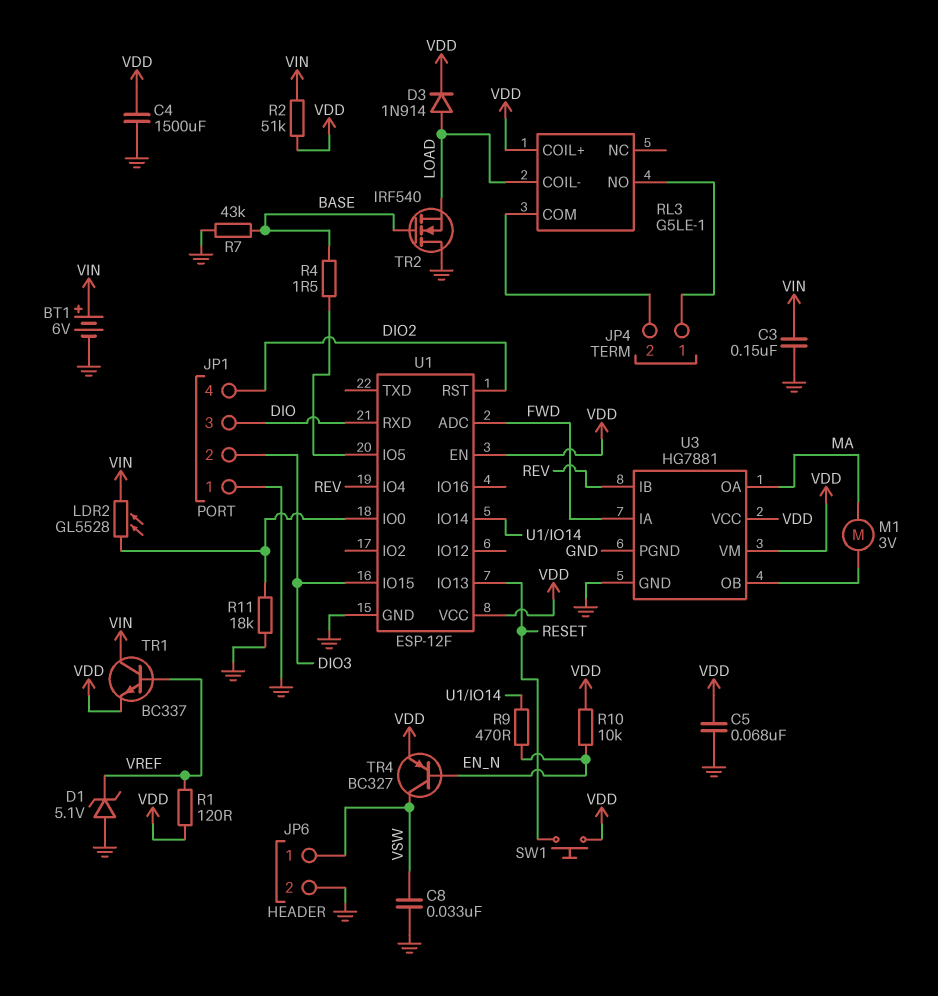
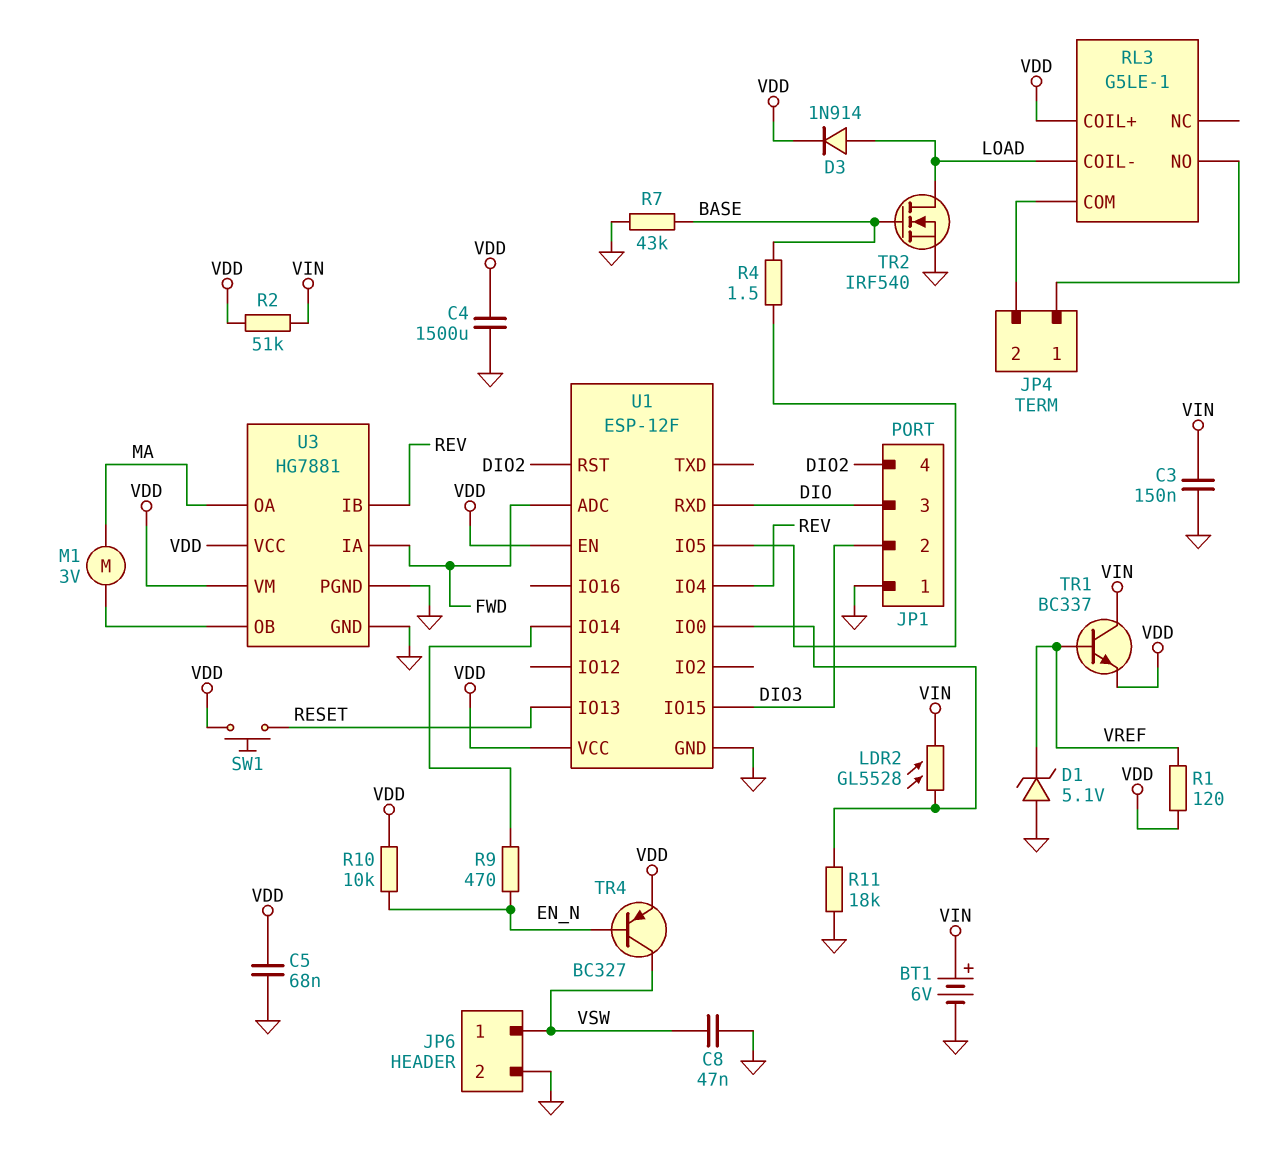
C8: 33nF (GND, VSW) -> 47nF (GND, VSW)
TR2: NMOS IRF540 (G BASE, D GND, S LOAD) -> NMOS IRF540 (G BASE, D LOAD, S GND)

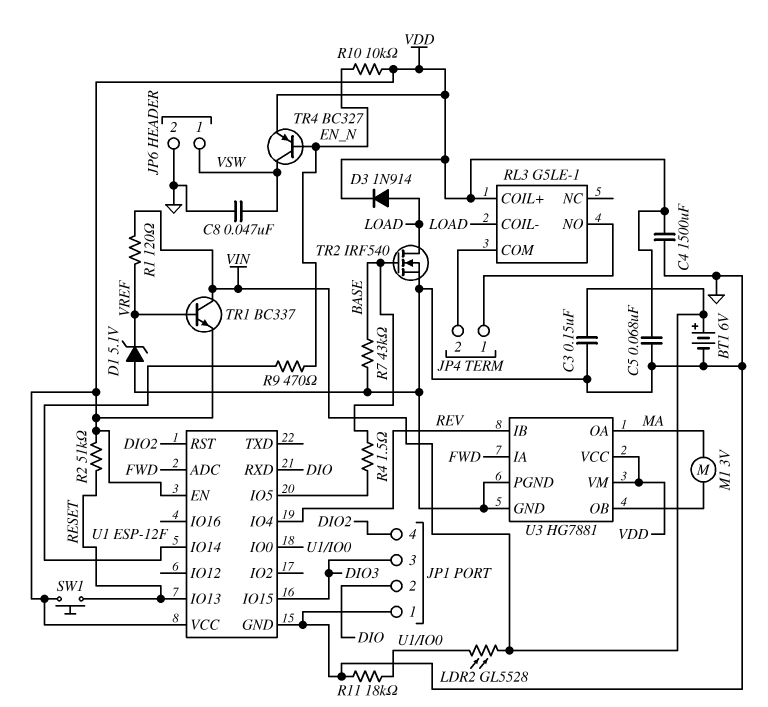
JP1 pin 2: DIO3 -> DIO
JP1 pin 3: DIO -> DIO3
R1: 120 (VDD, VREF) -> 120 (VIN, VREF)
R2: 51k (VDD, VIN) -> 51k (RESET, VDD)

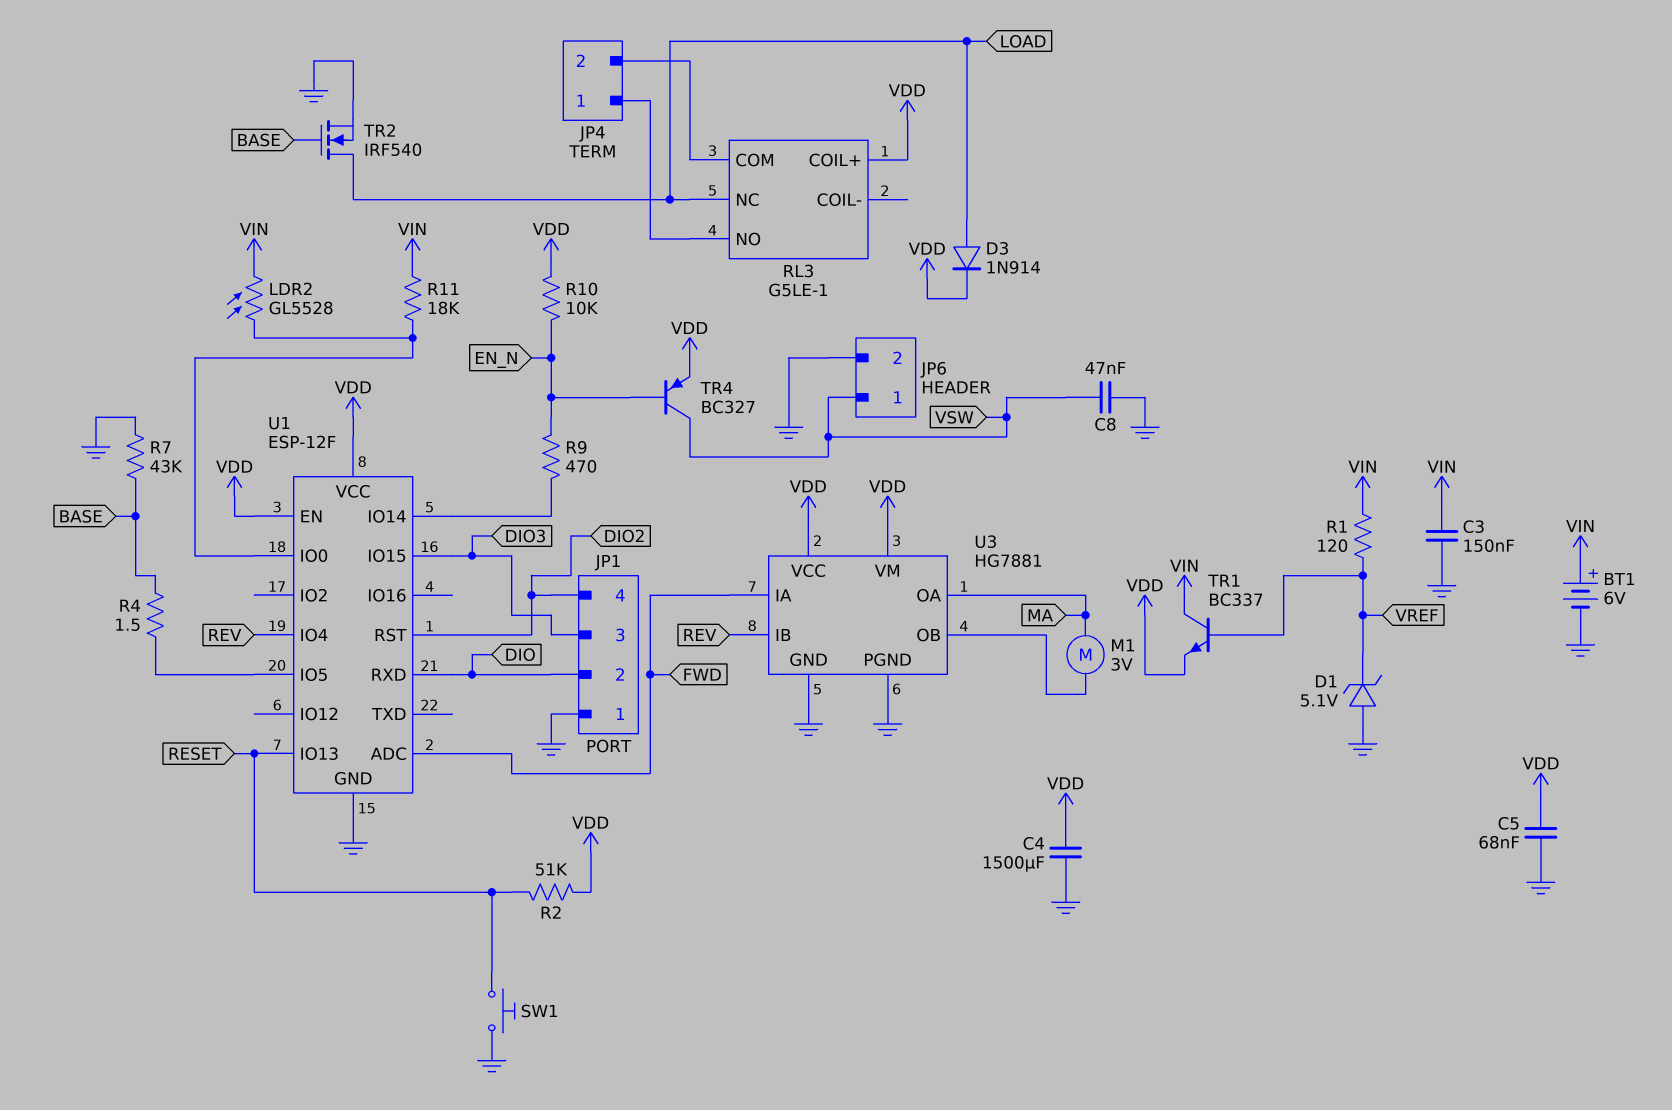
R11: 18k (GND, U1/IO0) -> 18k (U1/IO0, VIN)
RL3 pin COIL-: LOAD -> none
RL3 pin NC: none -> LOAD
SW1: button (RESET, VDD) -> button (GND, RESET)

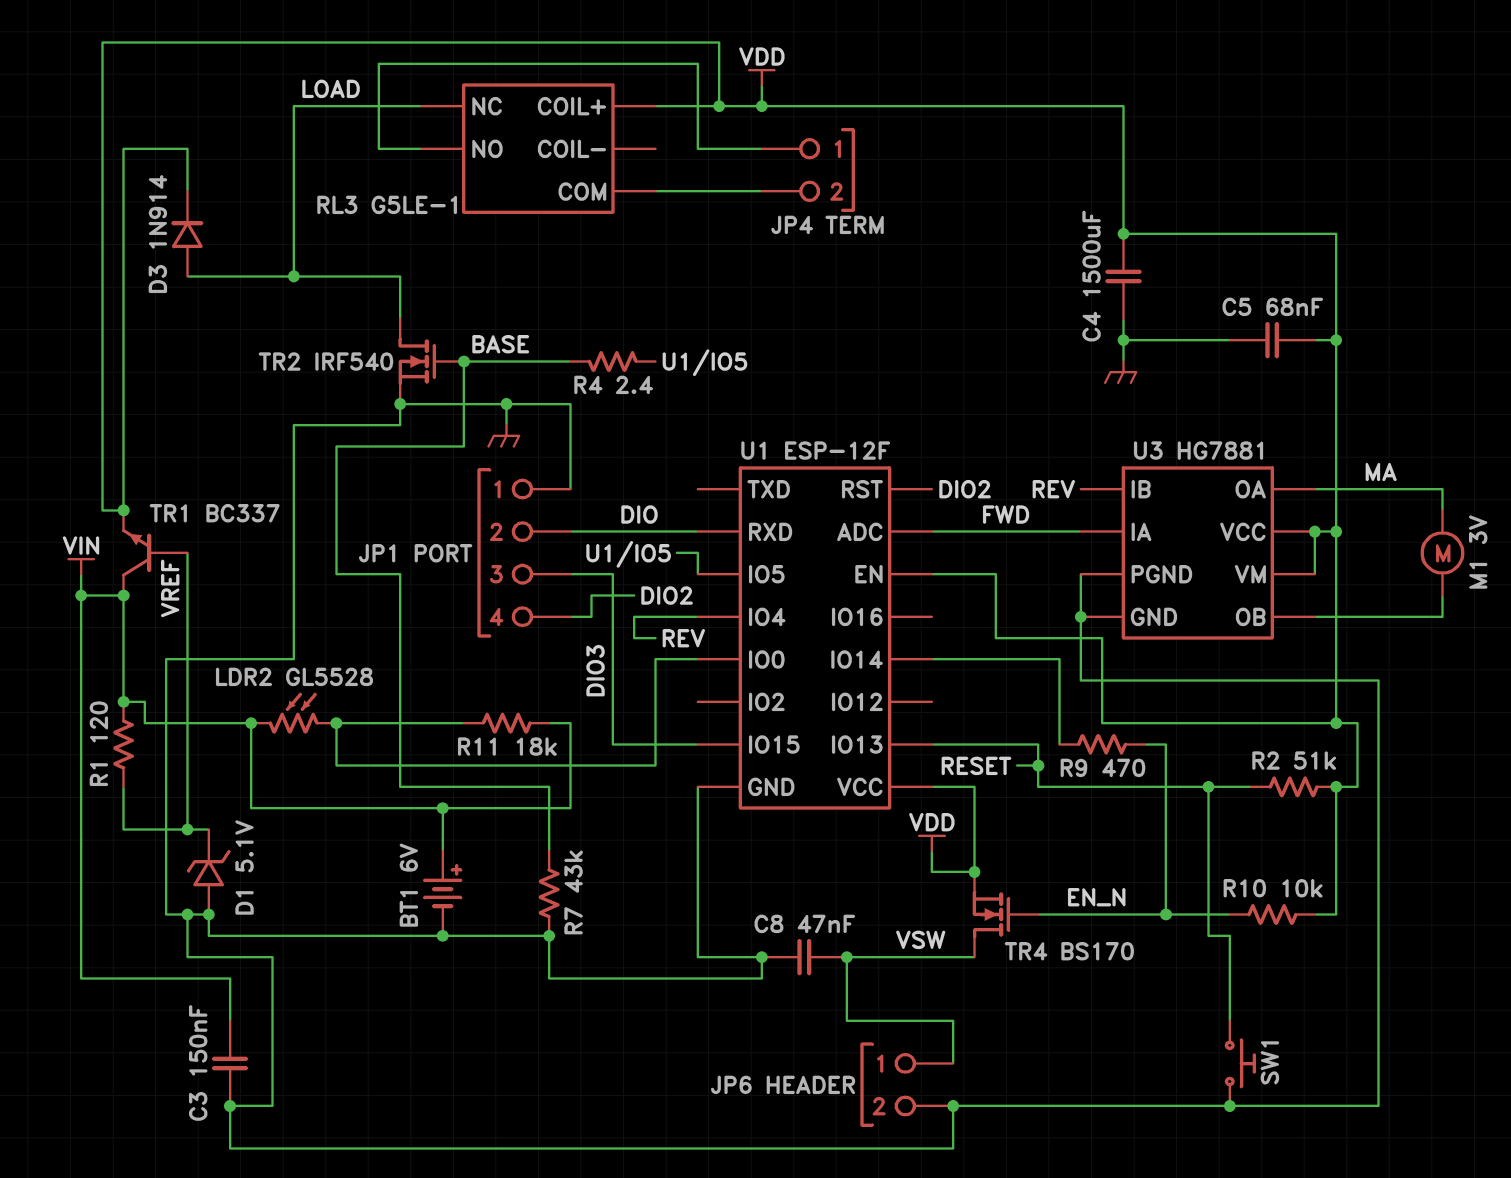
R4: 1.5 (BASE, U1/IO5) -> 2.4 (BASE, U1/IO5)
TR4: PNP BC327 (B EN_N, C VSW, E VDD) -> NMOS BS170 (G EN_N, D VSW, S VDD)

